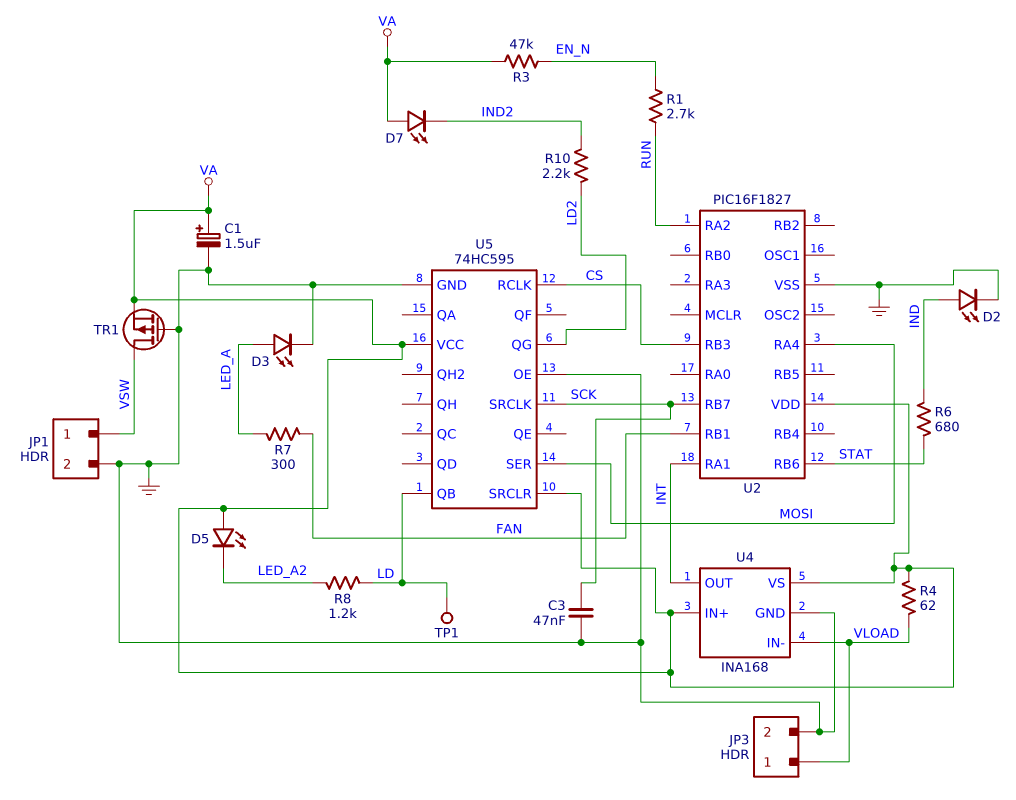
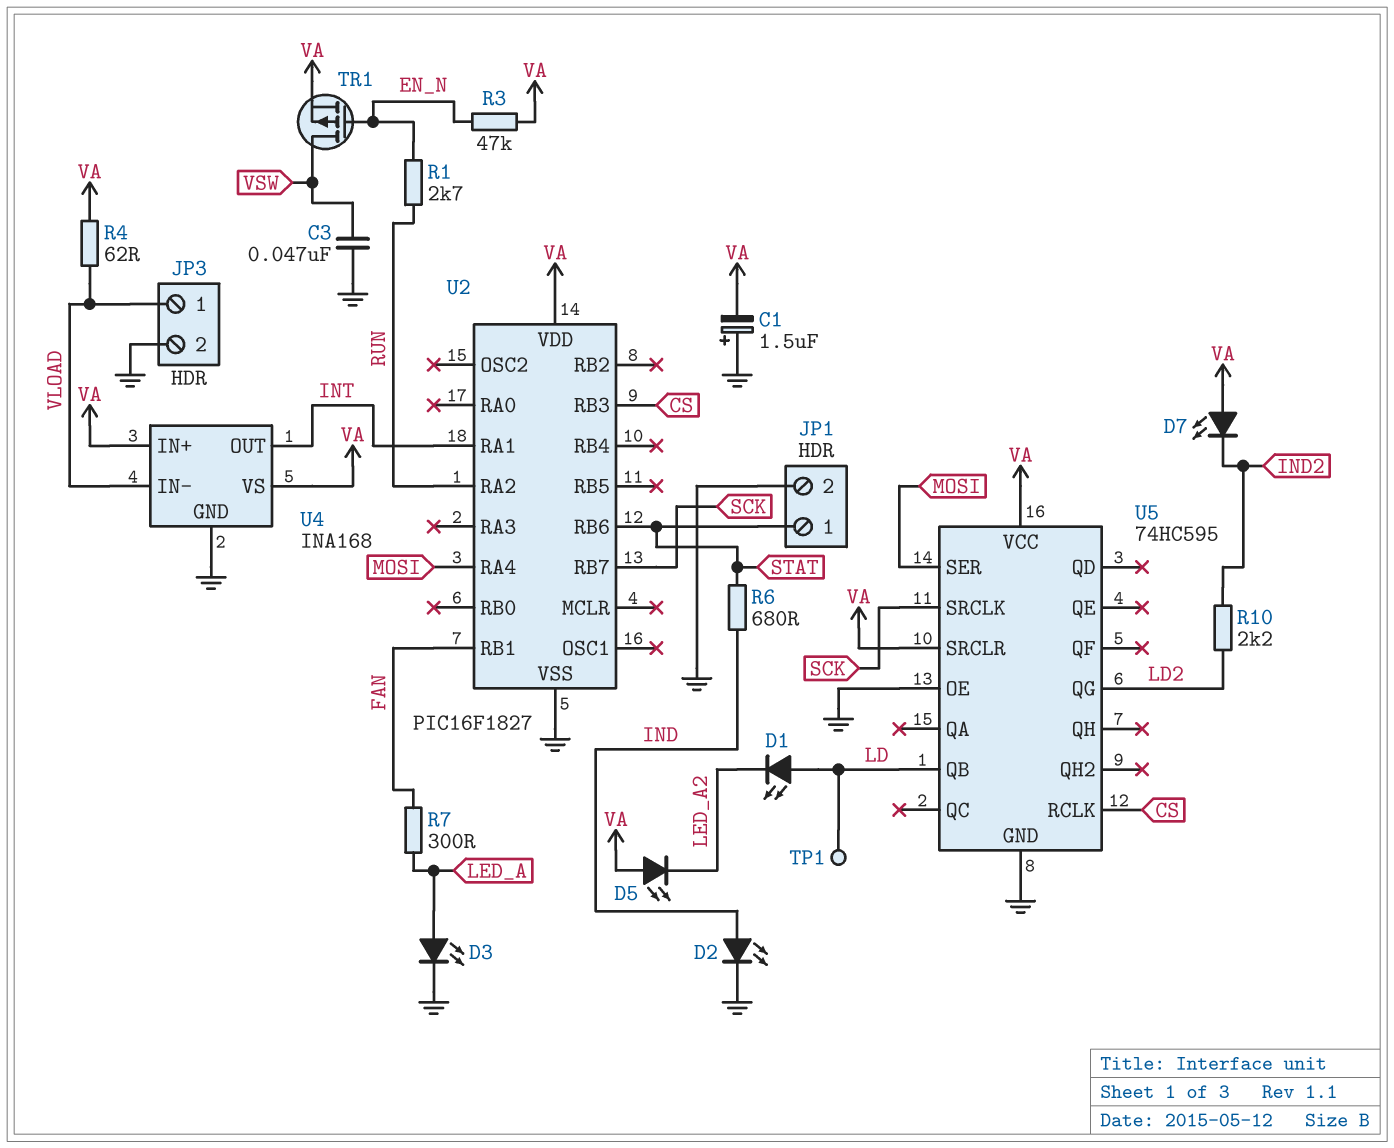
C1: 1.5uF (plus VA, minus GND) -> 1.5uF (plus GND, minus VA)
C3: 47nF (GND, SCK) -> 47nF (GND, VSW)
D1: none -> LED (A LD, K LED_A2)
JP1 pin 1: VSW -> STAT
R8: 1.2k (LD, LED_A2) -> none
TR1: PMOS (G GND, D VSW, S VA) -> PMOS (G EN_N, D VSW, S VA)

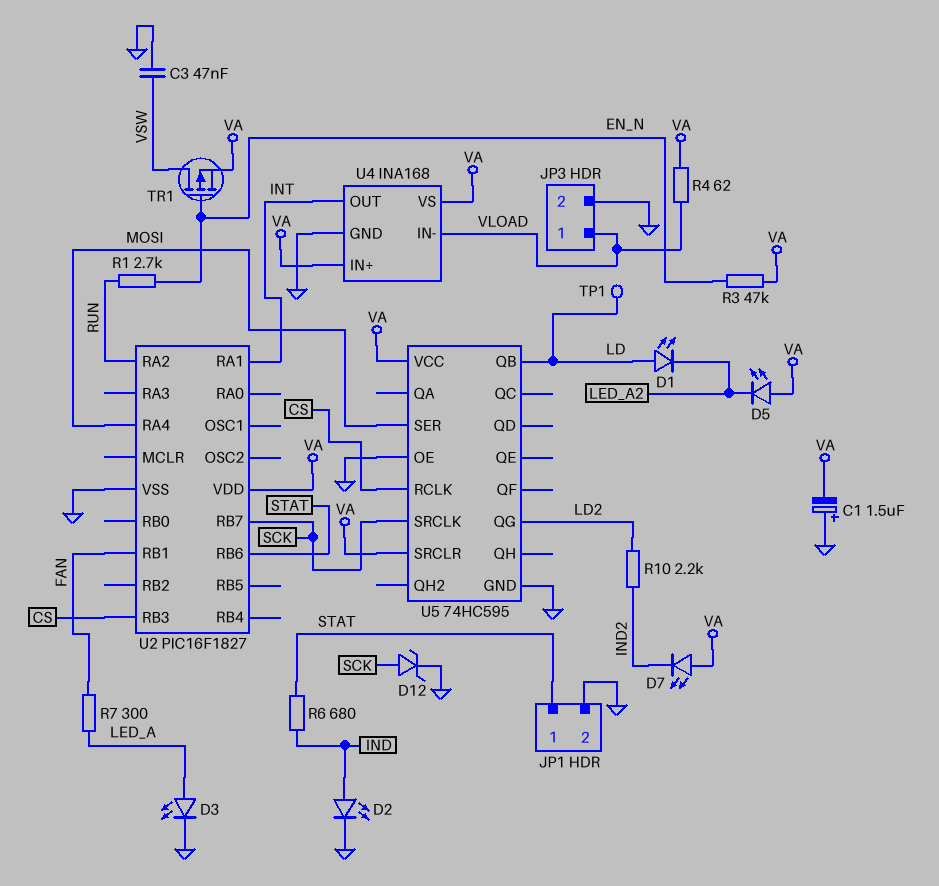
D12: none -> zener (A SCK, K GND)

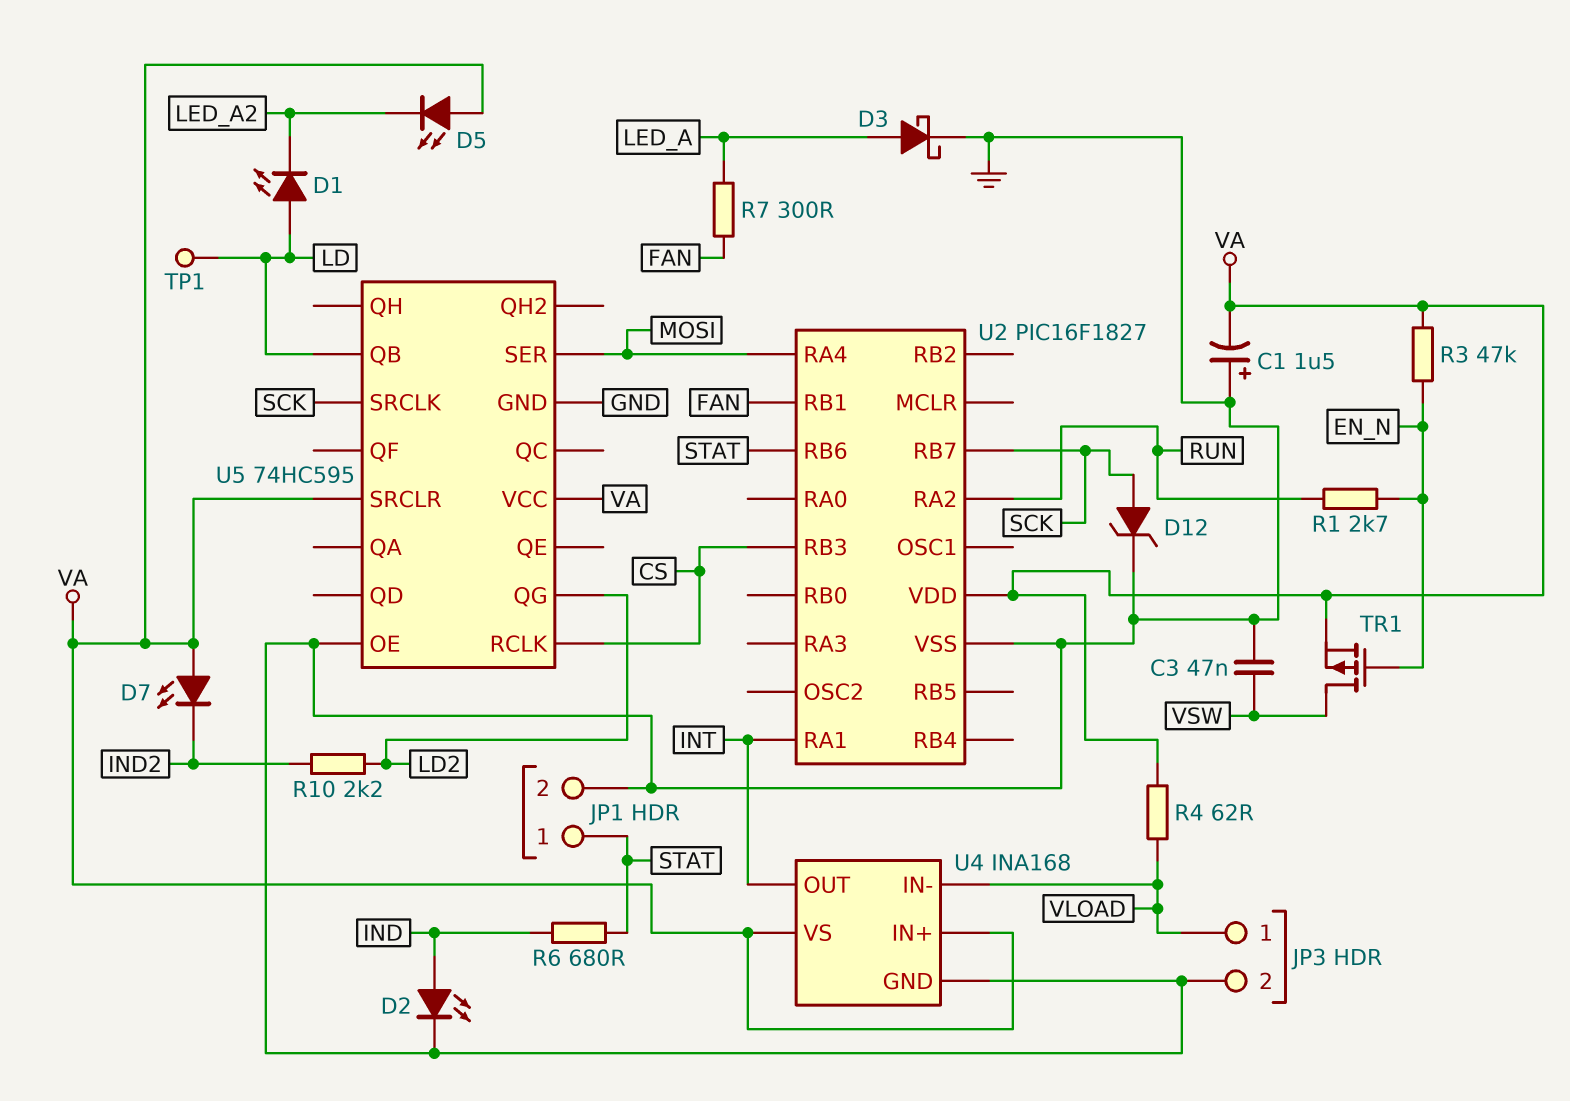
D3: LED (A LED_A, K GND) -> schottky (A LED_A, K GND)

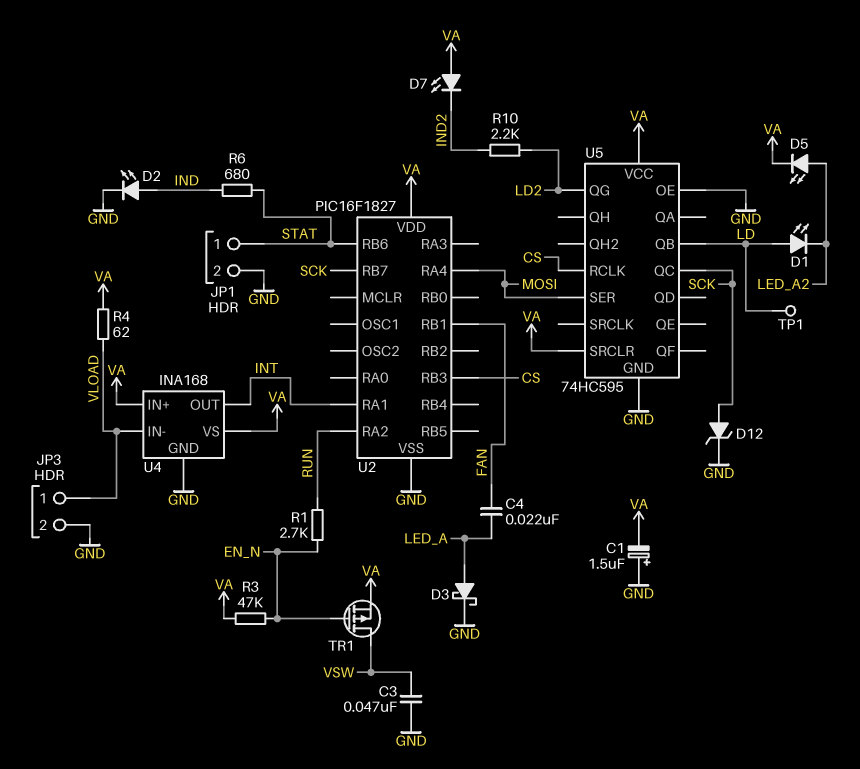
C4: none -> 22nF (FAN, LED_A)
D5: LED (A VA, K LED_A2) -> LED (A LED_A2, K VA)
R7: 300 (FAN, LED_A) -> none
U5 pin QC: none -> SCK
U5 pin SRCLK: SCK -> none

